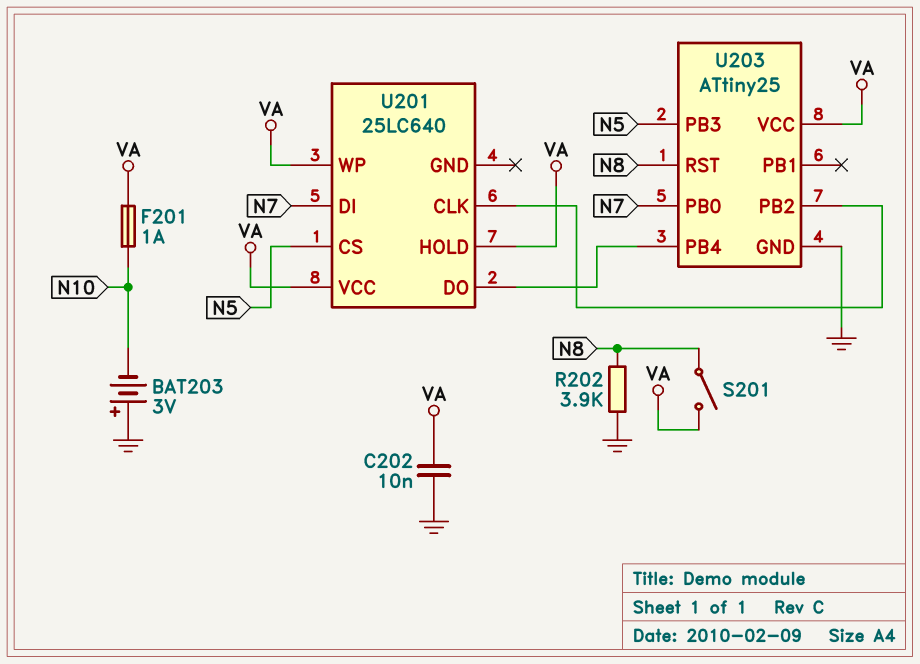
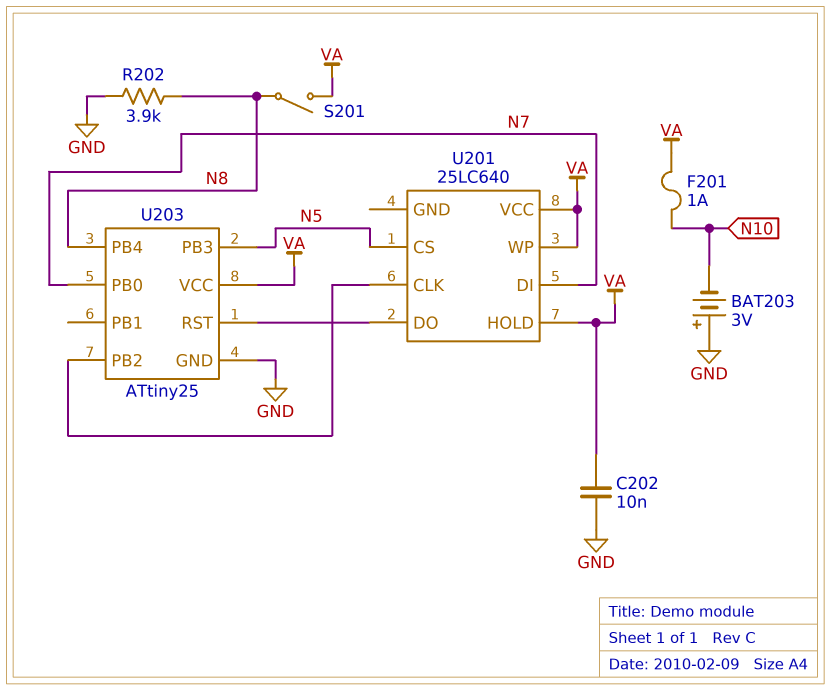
U203 pin PB4: U201/DO -> N8
U203 pin RST: N8 -> U201/DO

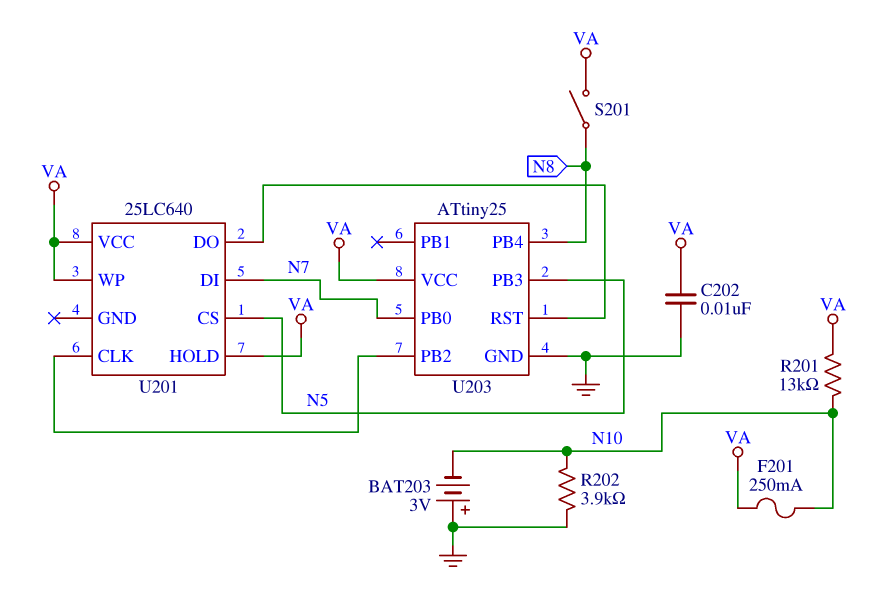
F201: 1A (N10, VA) -> 250mA (N10, VA)
R201: none -> 13k (N10, VA)
R202: 3.9k (GND, N8) -> 3.9k (GND, N10)

